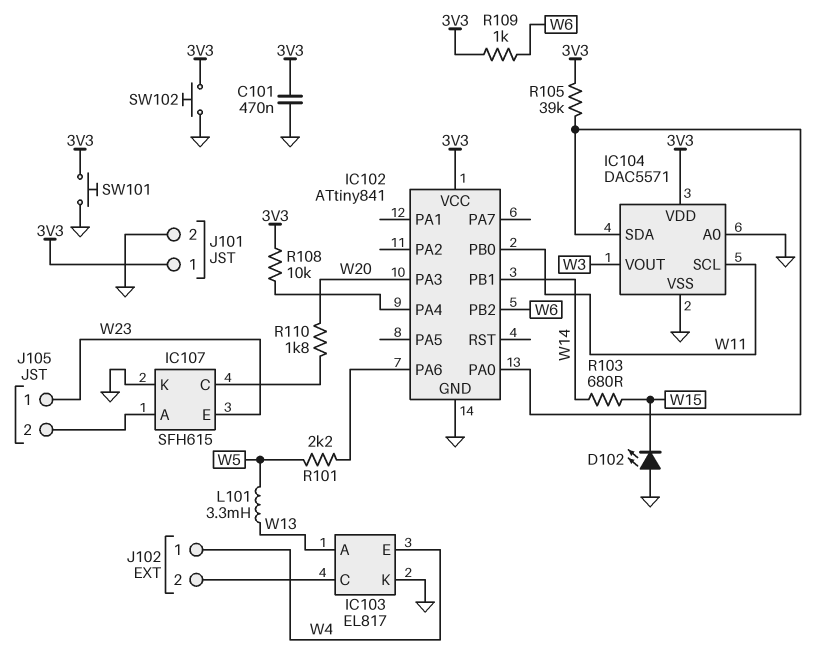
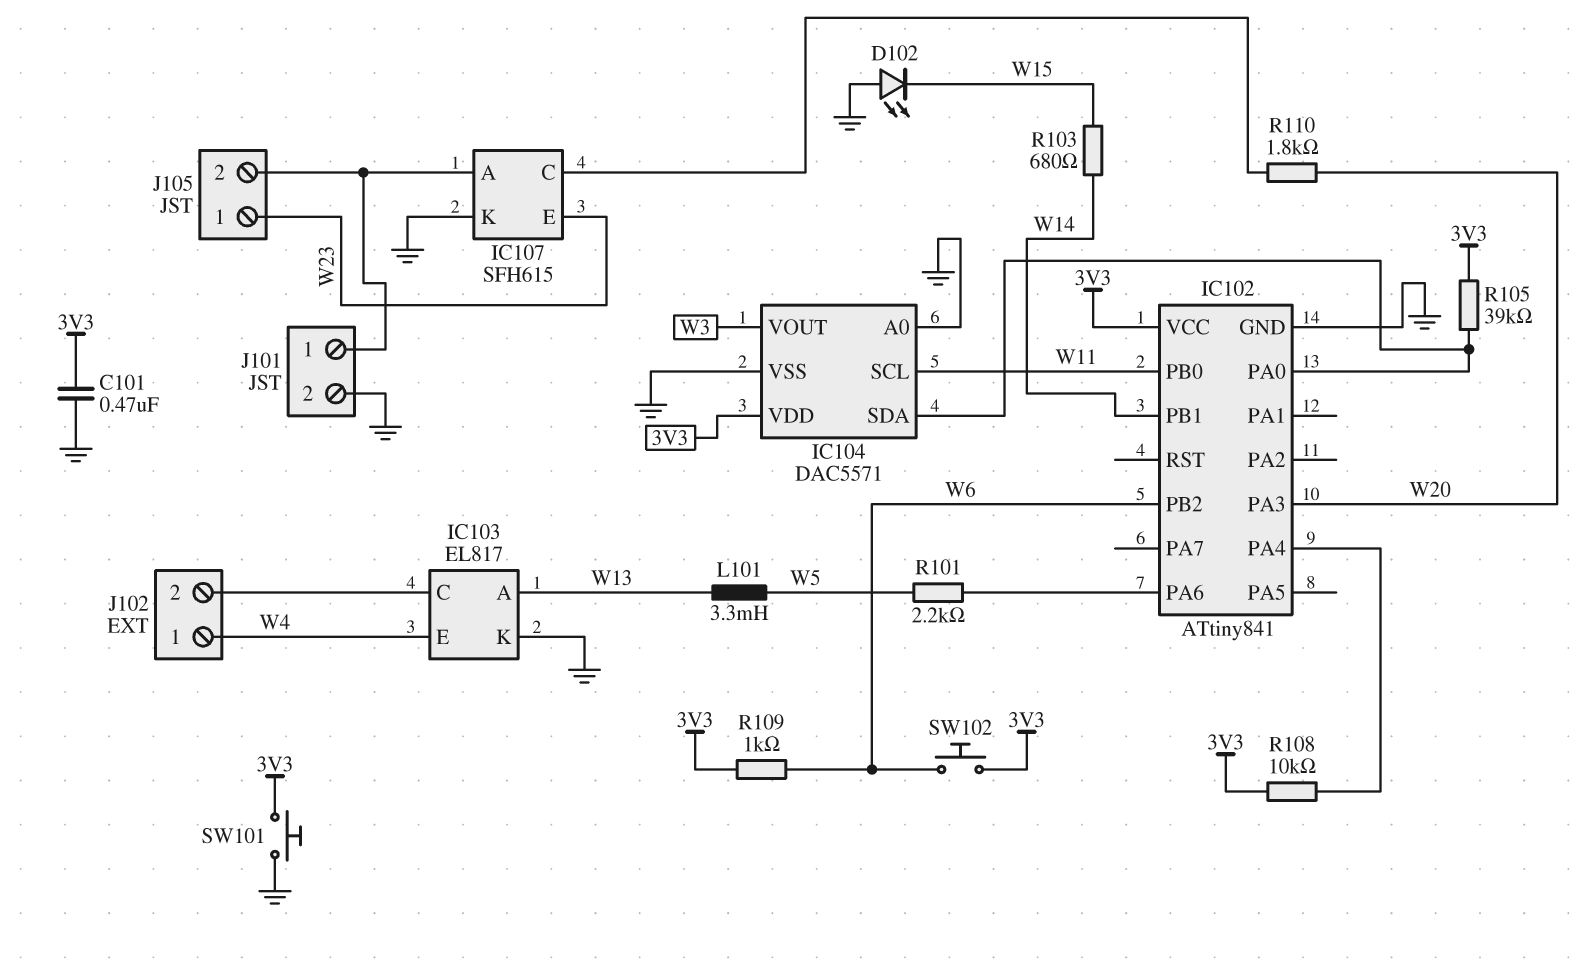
J101 pin 1: 3V3 -> IC107/A
SW102: button (3V3, GND) -> button (3V3, W6)

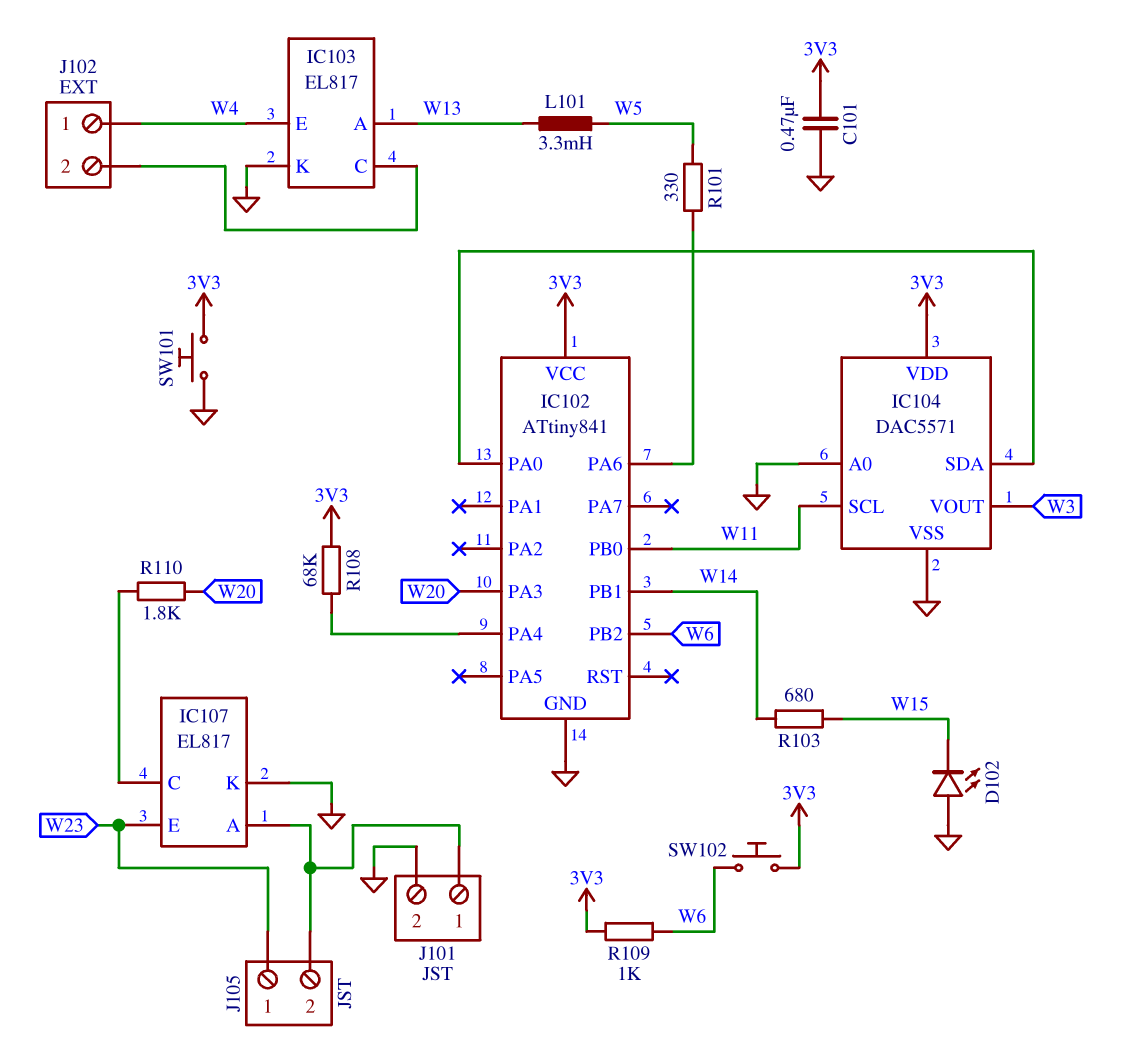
IC107: SFH615 -> EL817
R101: 2.2k (IC102/PA6, W5) -> 330 (IC102/PA6, W5)
R105: 39k (3V3, IC102/PA0) -> none
R108: 10k (3V3, IC102/PA4) -> 68k (3V3, IC102/PA4)

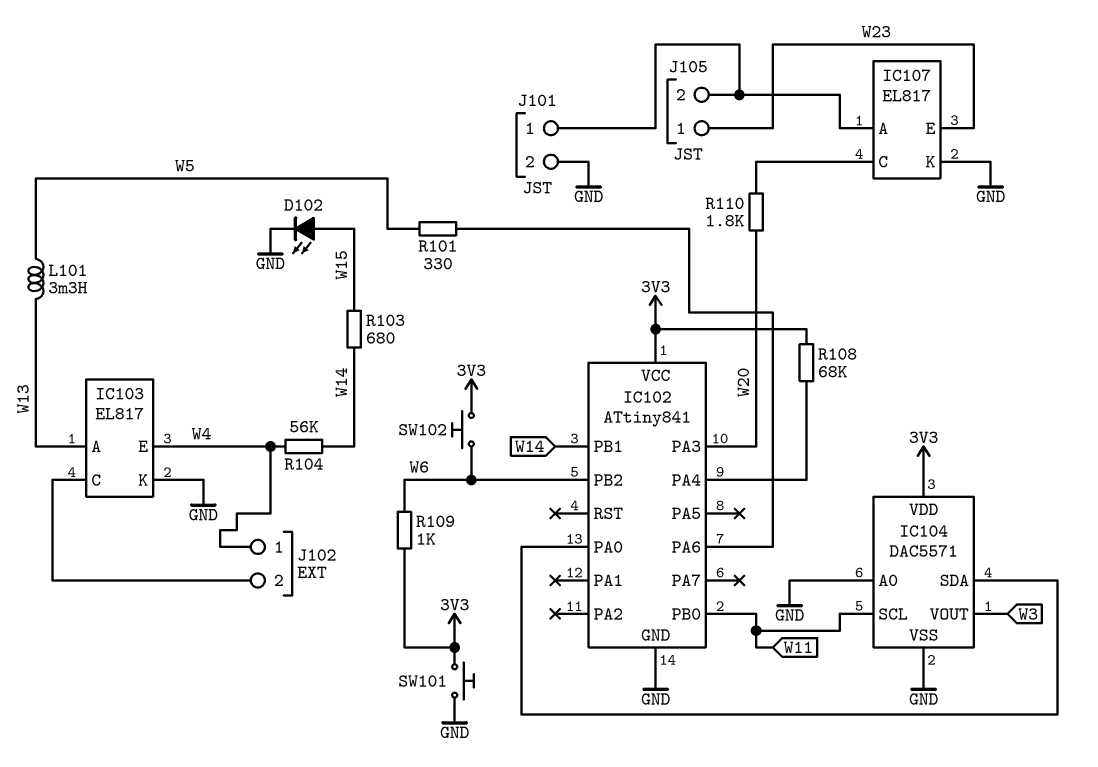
C101: 470nF (3V3, GND) -> none
D102: LED (A GND, K W15) -> LED (A W15, K GND)
R104: none -> 56k (W4, W14)

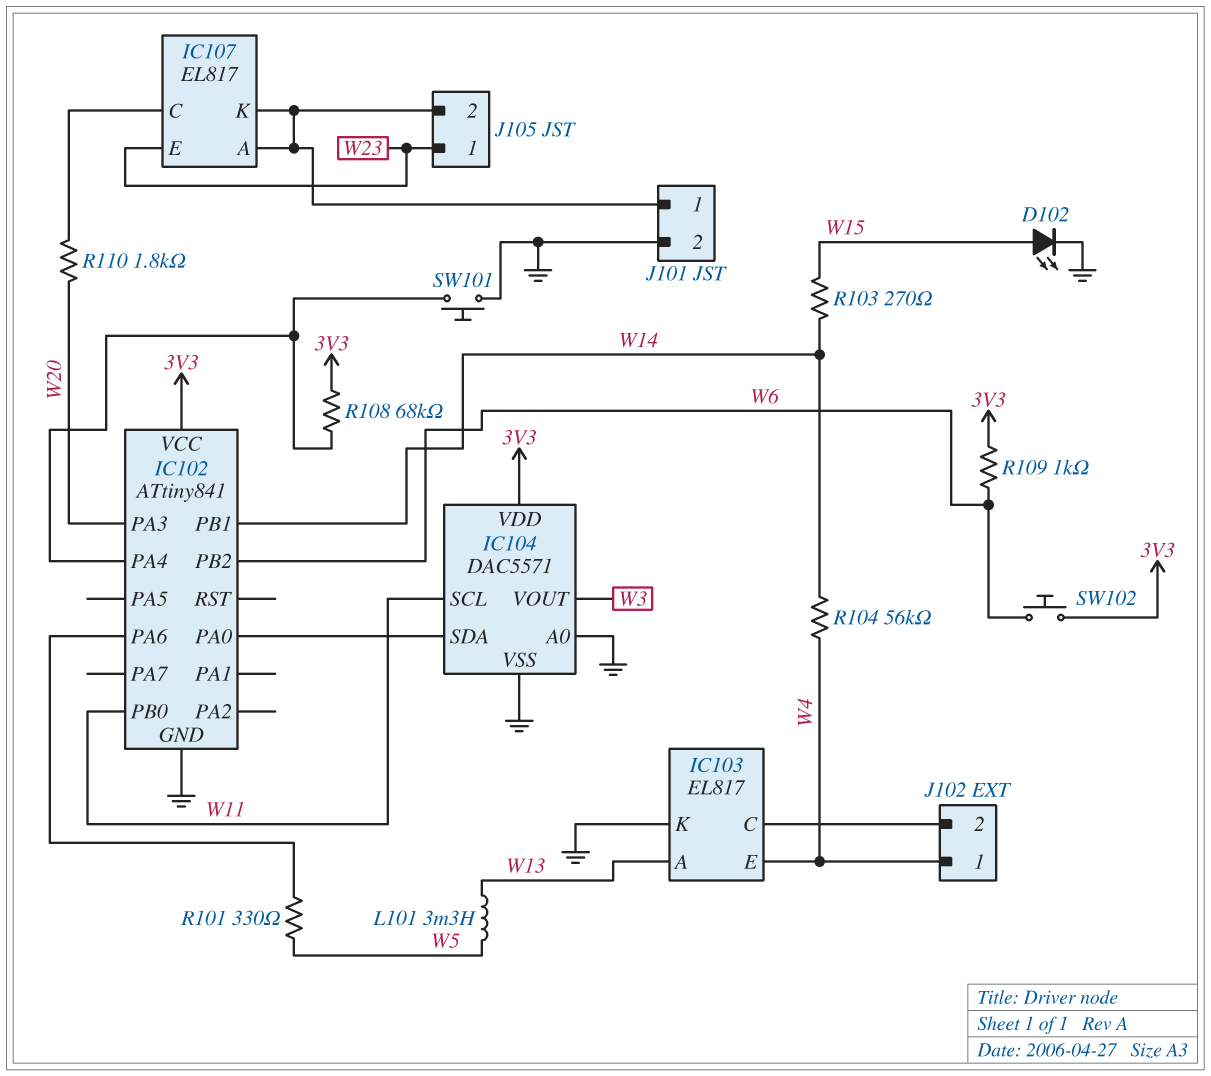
IC107 pin K: GND -> IC107/A
R103: 680 (W14, W15) -> 270 (W14, W15)
SW101: button (3V3, GND) -> button (GND, IC102/PA4)

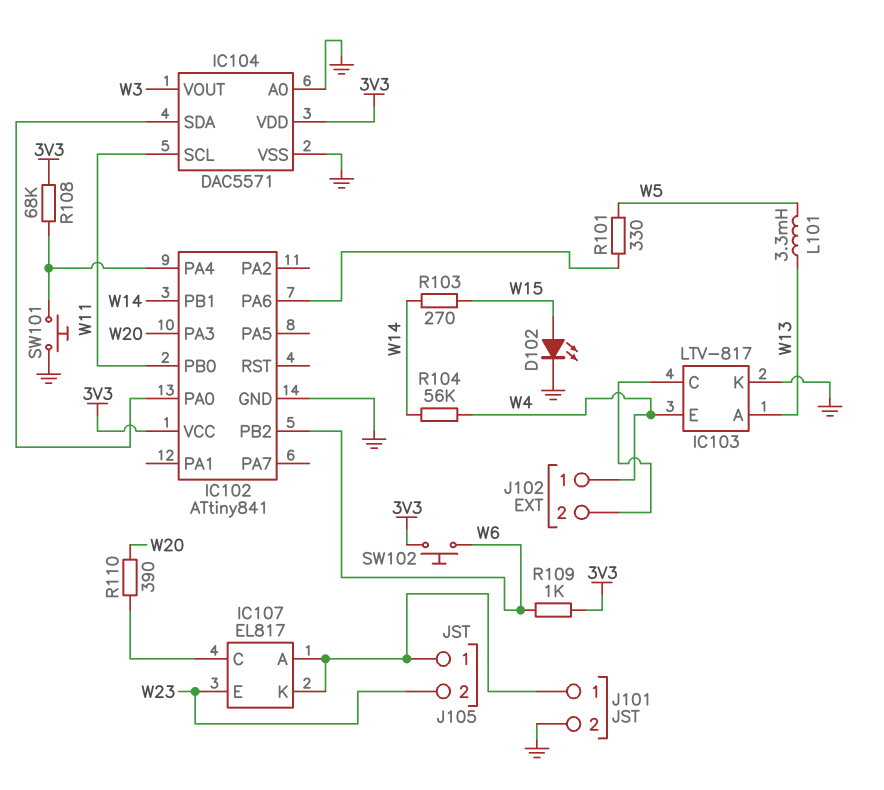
IC103: EL817 -> LTV-817
J105 pin 1: W23 -> IC107/A
J105 pin 2: IC107/A -> W23
R110: 1.8k (IC107/C, W20) -> 390 (IC107/C, W20)

